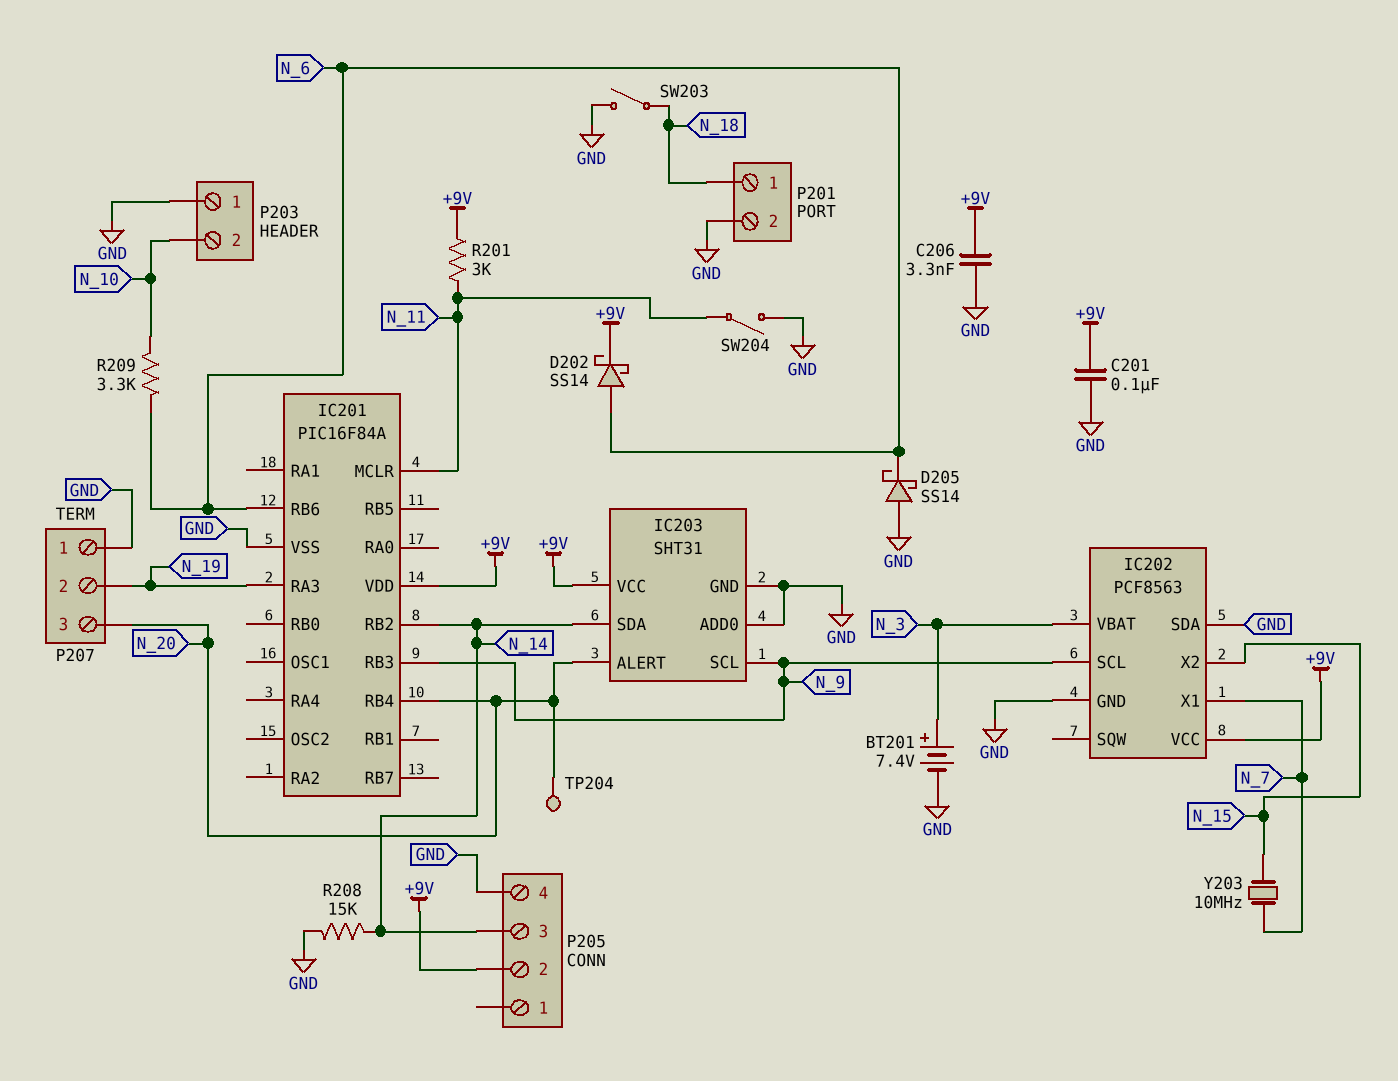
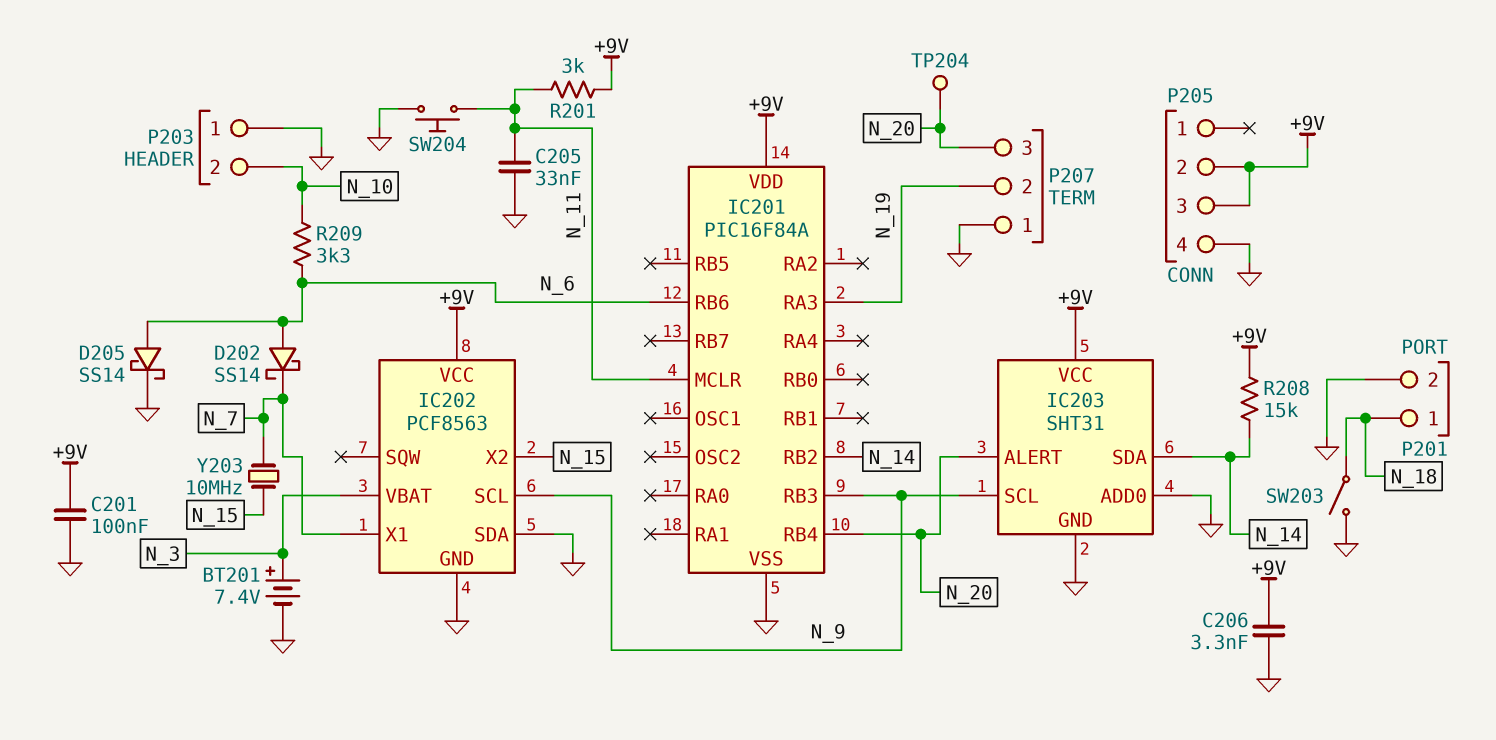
C205: none -> 33nF (GND, N_11)
D202: schottky SS14 (A N_6, K +9V) -> schottky SS14 (A N_6, K N_7)
D205: schottky SS14 (A GND, K N_6) -> schottky SS14 (A N_6, K GND)
P205 pin 3: N_14 -> +9V
R208: 15k (GND, N_14) -> 15k (+9V, N_14)
SW204: switch (GND, N_11) -> button (GND, N_11)

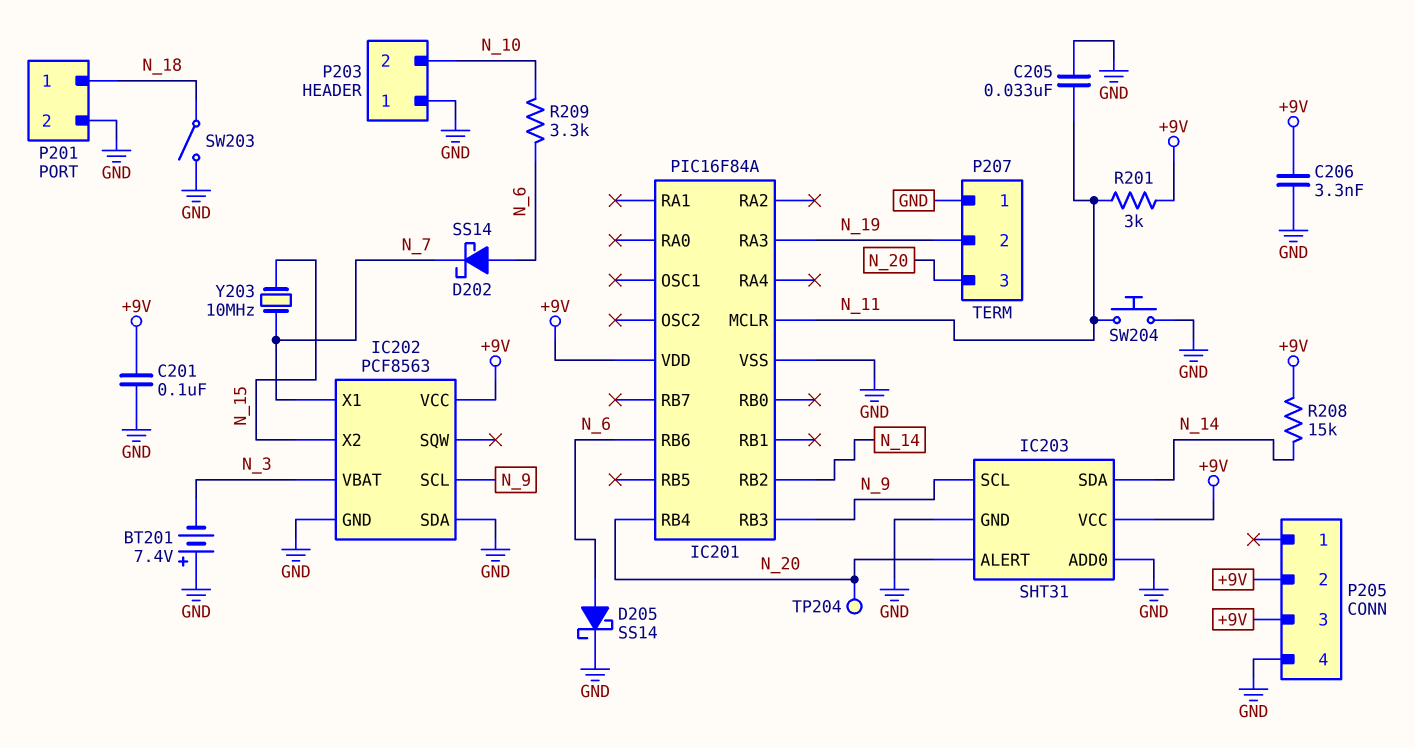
BT201: 7.4V (plus N_3, minus GND) -> 7.4V (plus GND, minus N_3)

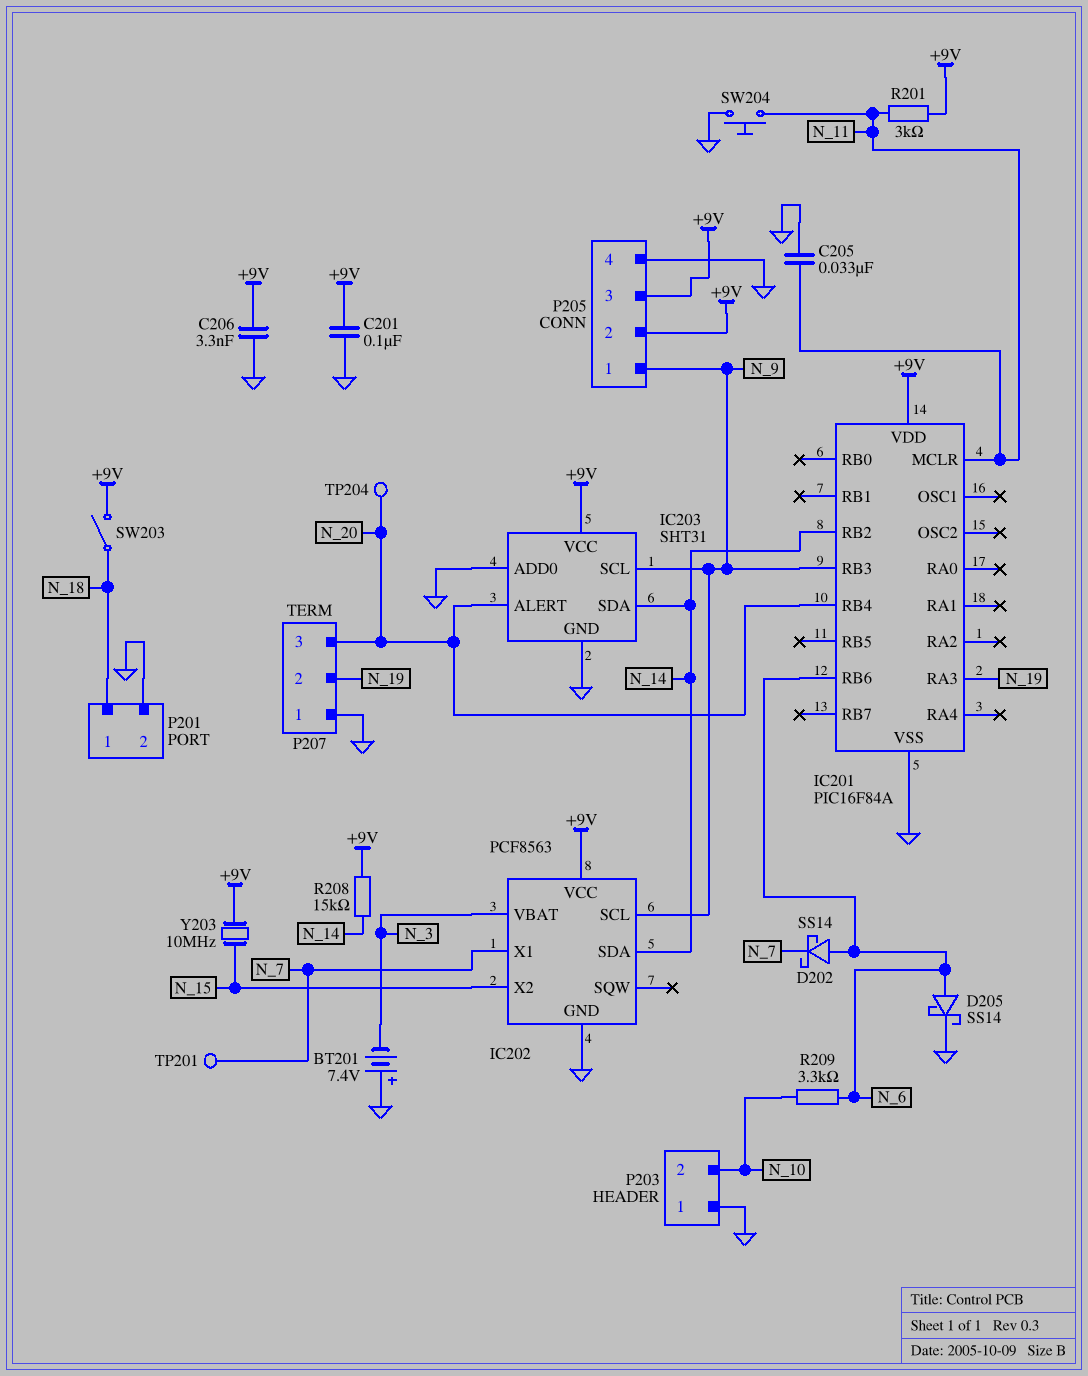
IC202 pin SDA: GND -> N_14
P205 pin 1: none -> N_9
SW203: switch (GND, N_18) -> switch (+9V, N_18)
TP201: none -> test point (N_7)
Y203: 10MHz (N_7, N_15) -> 10MHz (+9V, N_15)

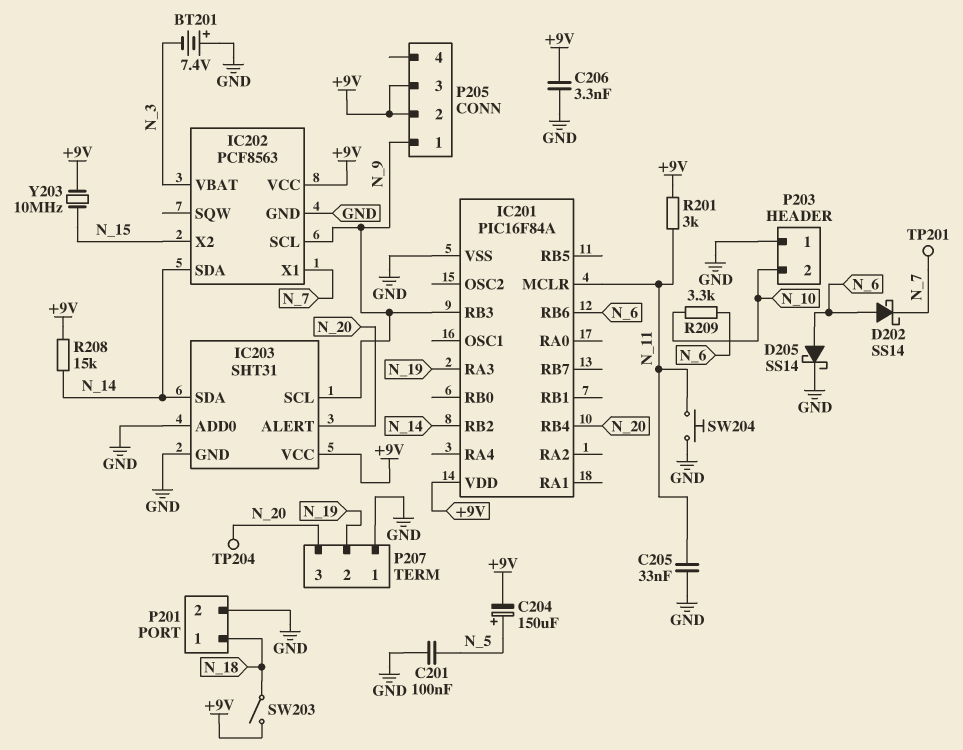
C201: 100nF (+9V, GND) -> 100nF (GND, N_5)
C204: none -> 150uF (plus N_5, minus +9V)
P205 pin 4: GND -> none

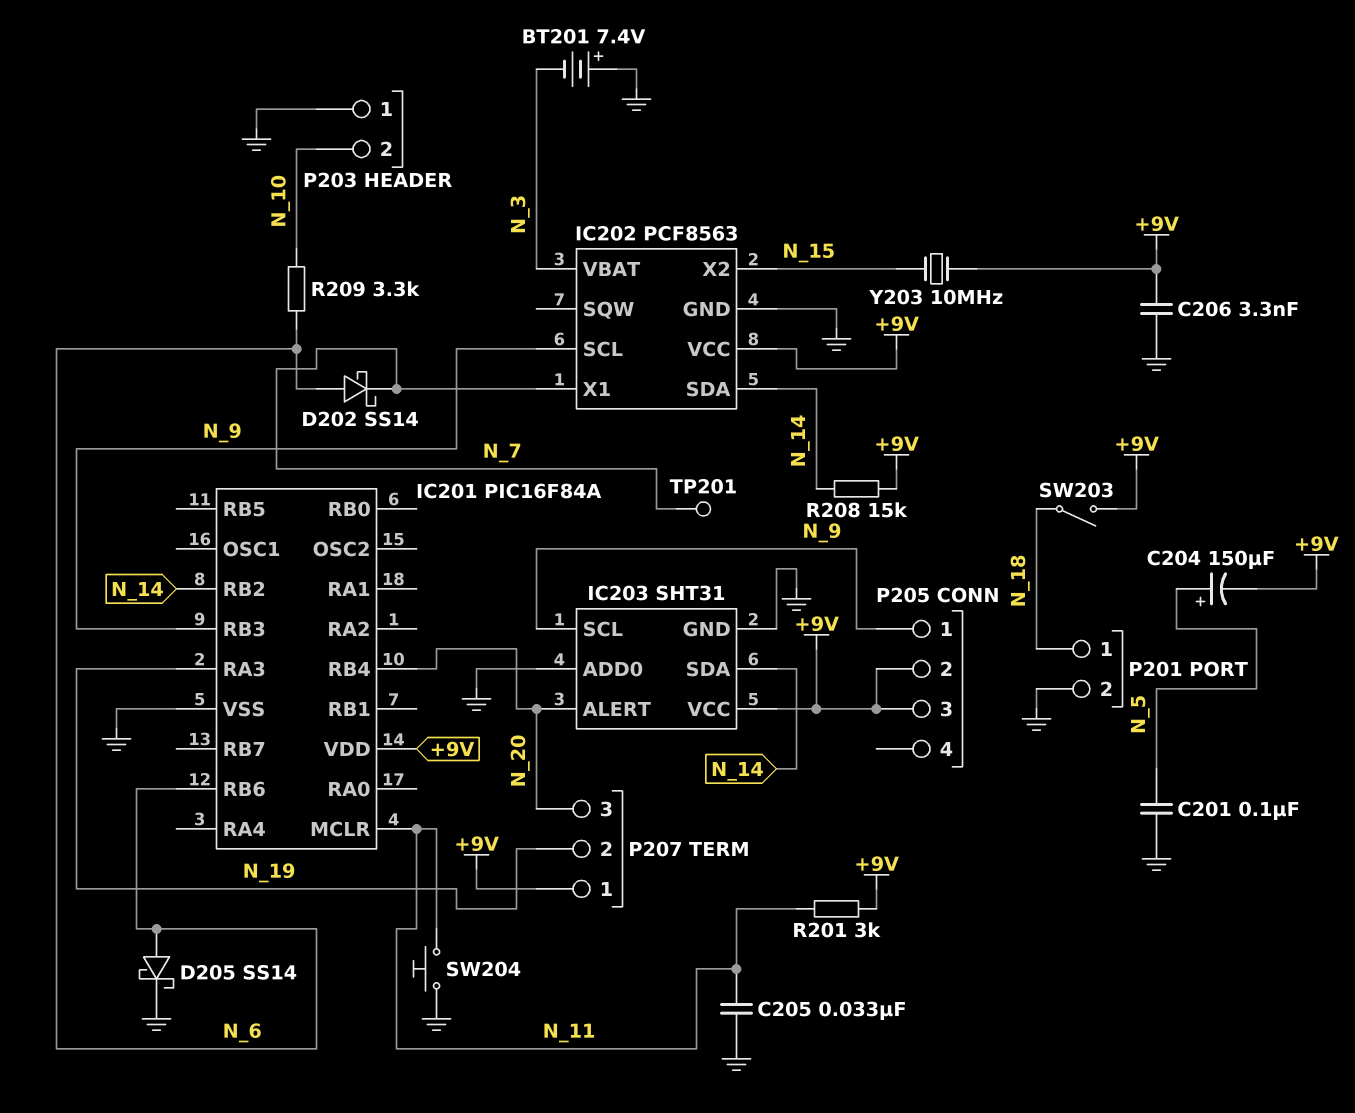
P207 pin 1: GND -> +9V
TP204: test point (N_20) -> none

